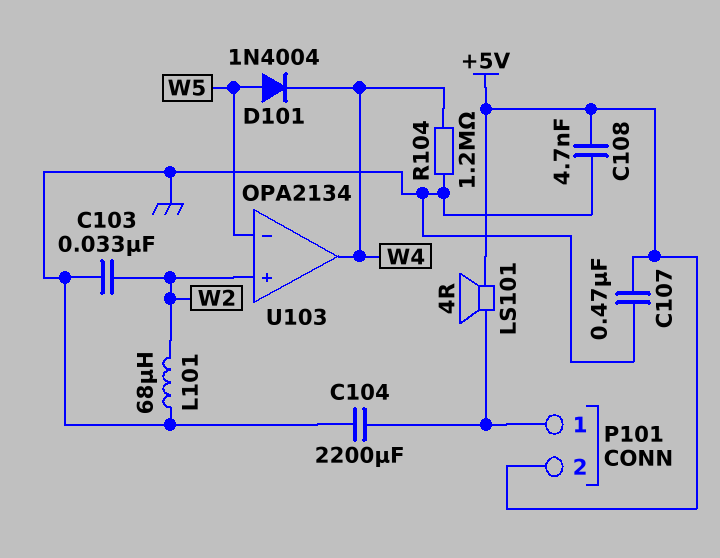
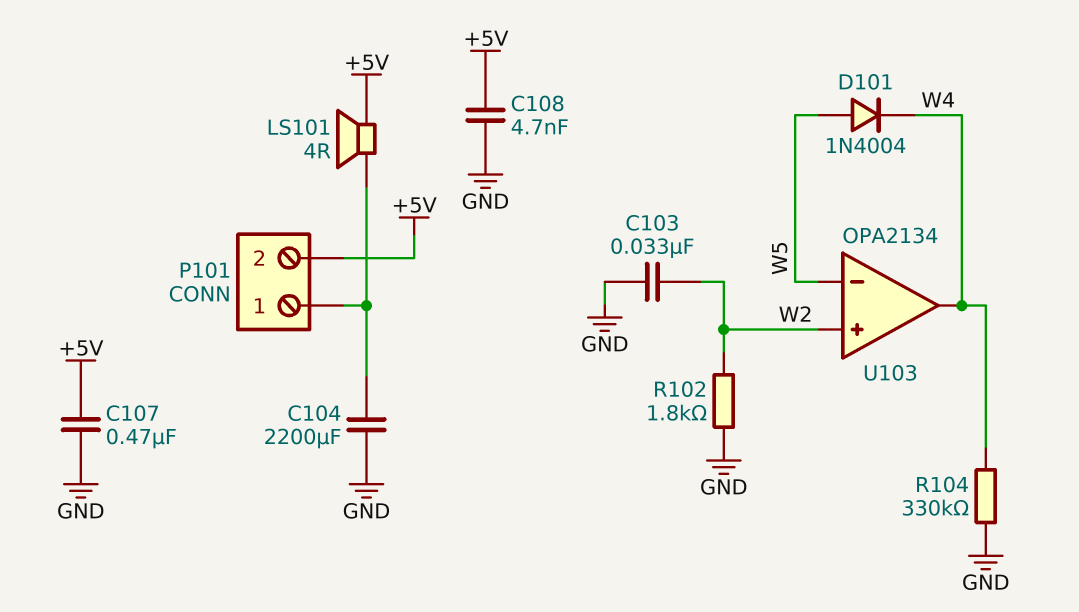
L101: 68uH (GND, W2) -> none
R102: none -> 1.8k (GND, W2)
R104: 1.2M (GND, W4) -> 330k (GND, W4)

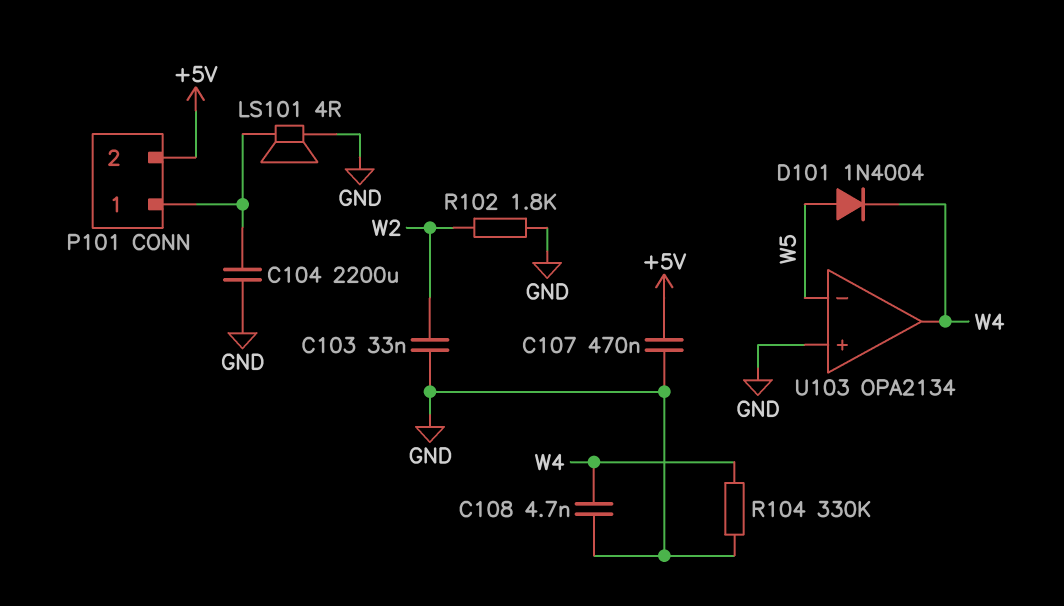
C108: 4.7nF (+5V, GND) -> 4.7nF (GND, W4)
LS101: speaker 4R (+5V, P101/1) -> speaker 4R (GND, P101/1)
U103 pin in+: W2 -> GND

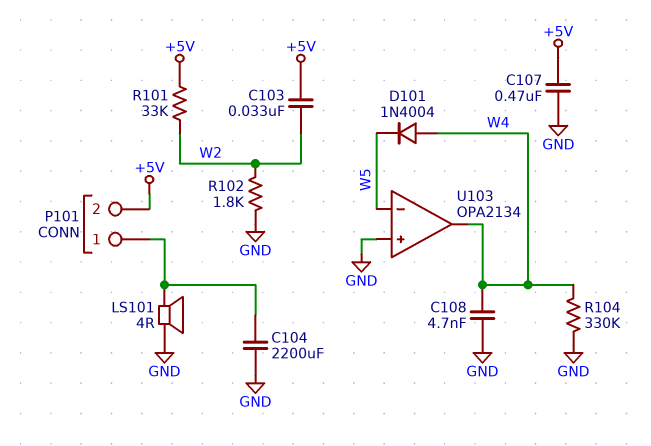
C103: 33nF (GND, W2) -> 33nF (+5V, W2)
D101: diode 1N4004 (A W5, K W4) -> diode 1N4004 (A W4, K W5)
R101: none -> 33k (+5V, W2)

